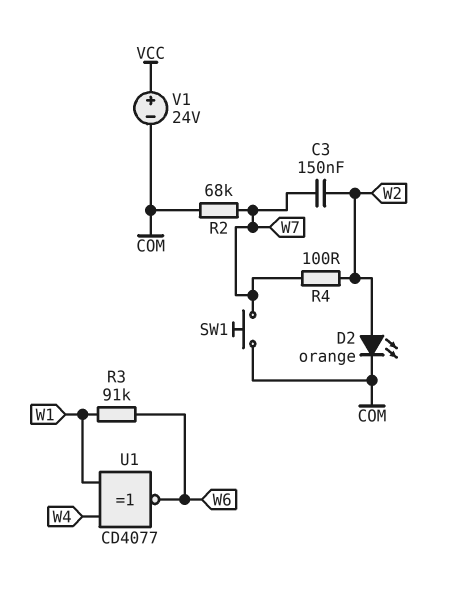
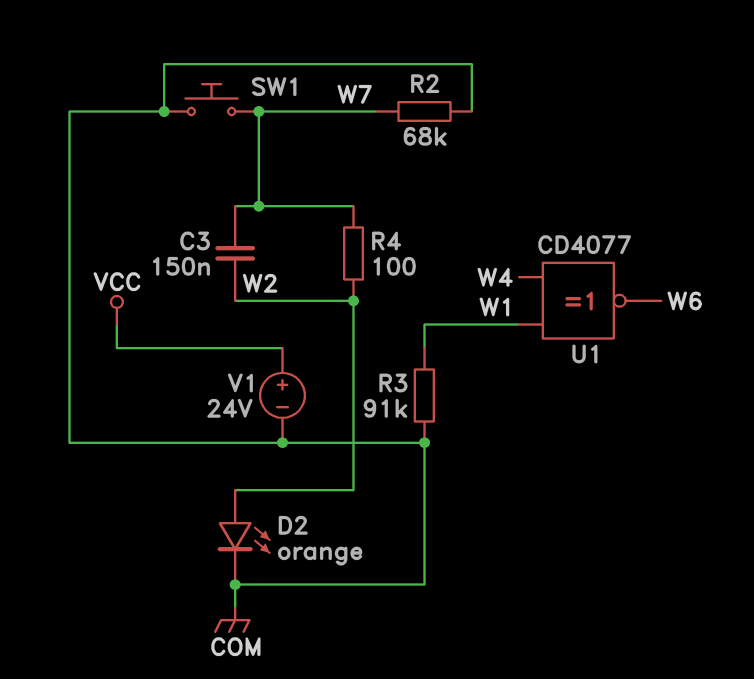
R3: 91k (W1, W6) -> 91k (COM, W1)

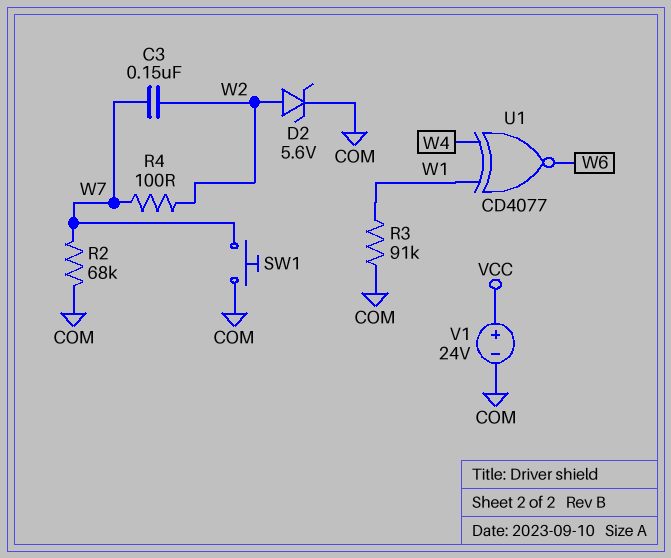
D2: LED orange (A W2, K COM) -> zener 5.6V (A W2, K COM)

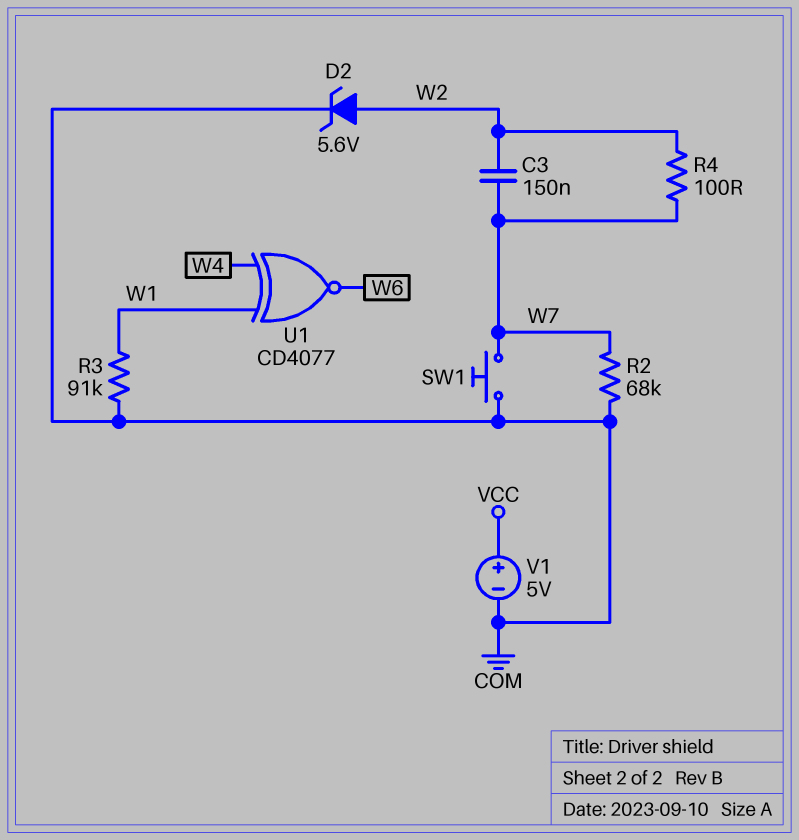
V1: 24V (plus VCC, minus COM) -> 5V (plus VCC, minus COM)

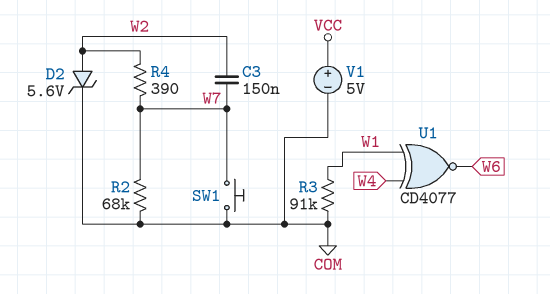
R4: 100 (W2, W7) -> 390 (W2, W7)

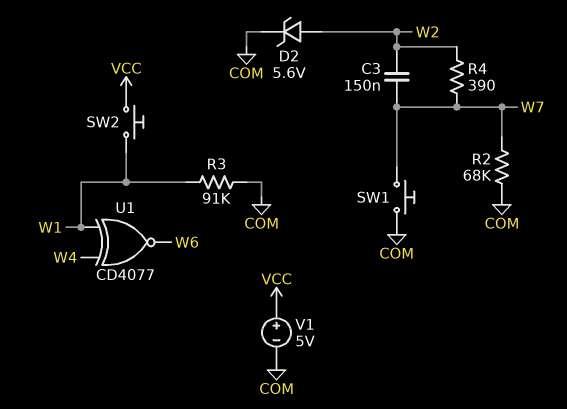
SW2: none -> button (VCC, W1)

